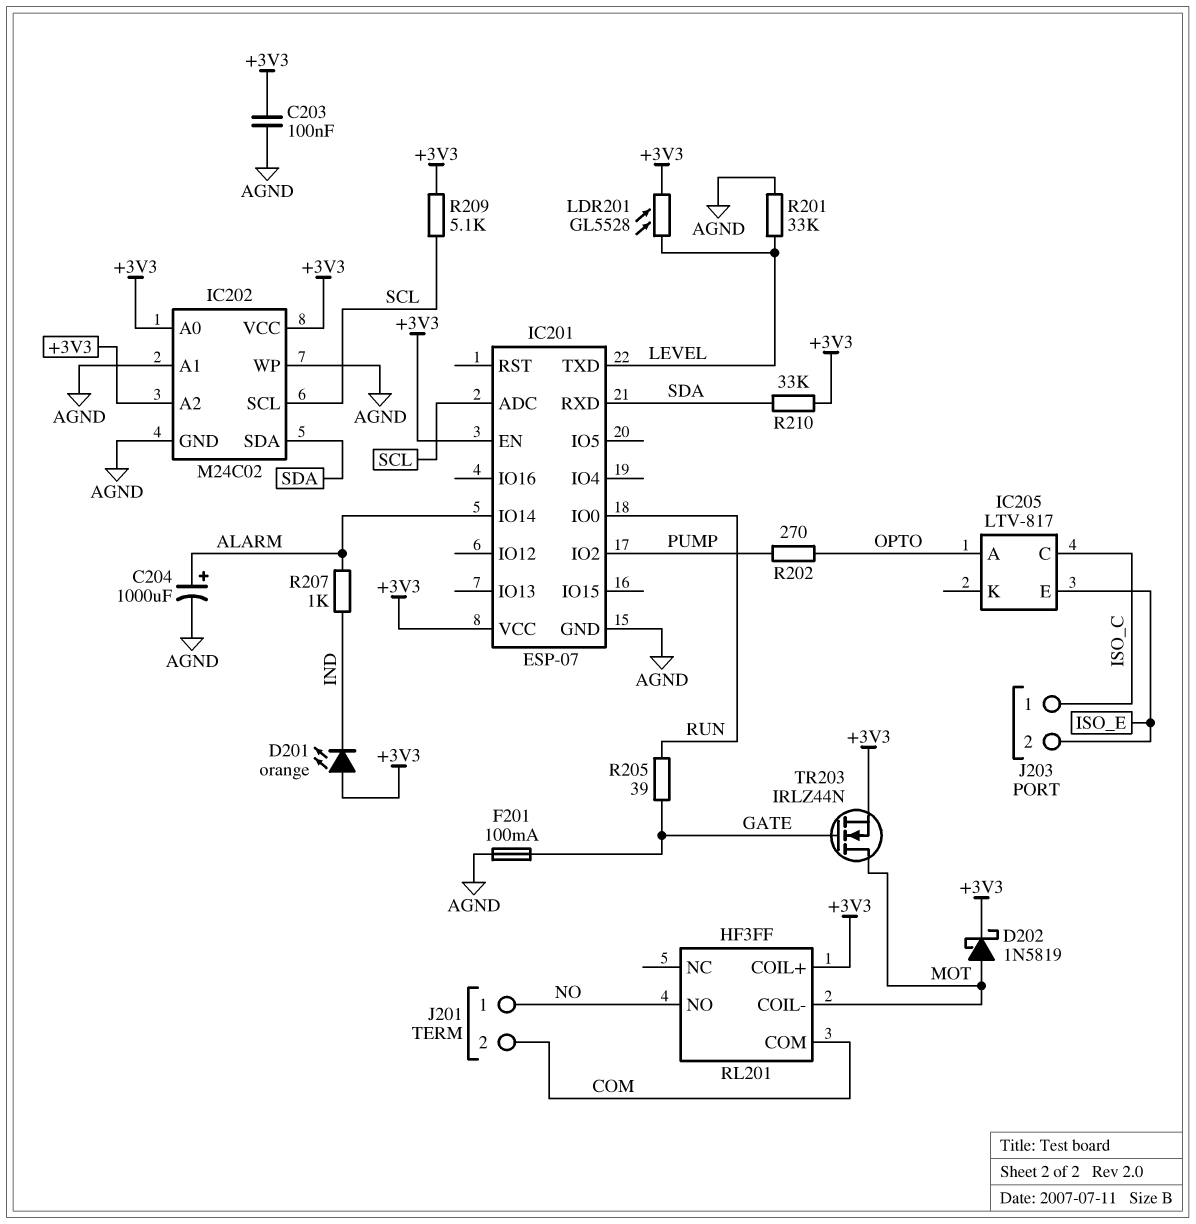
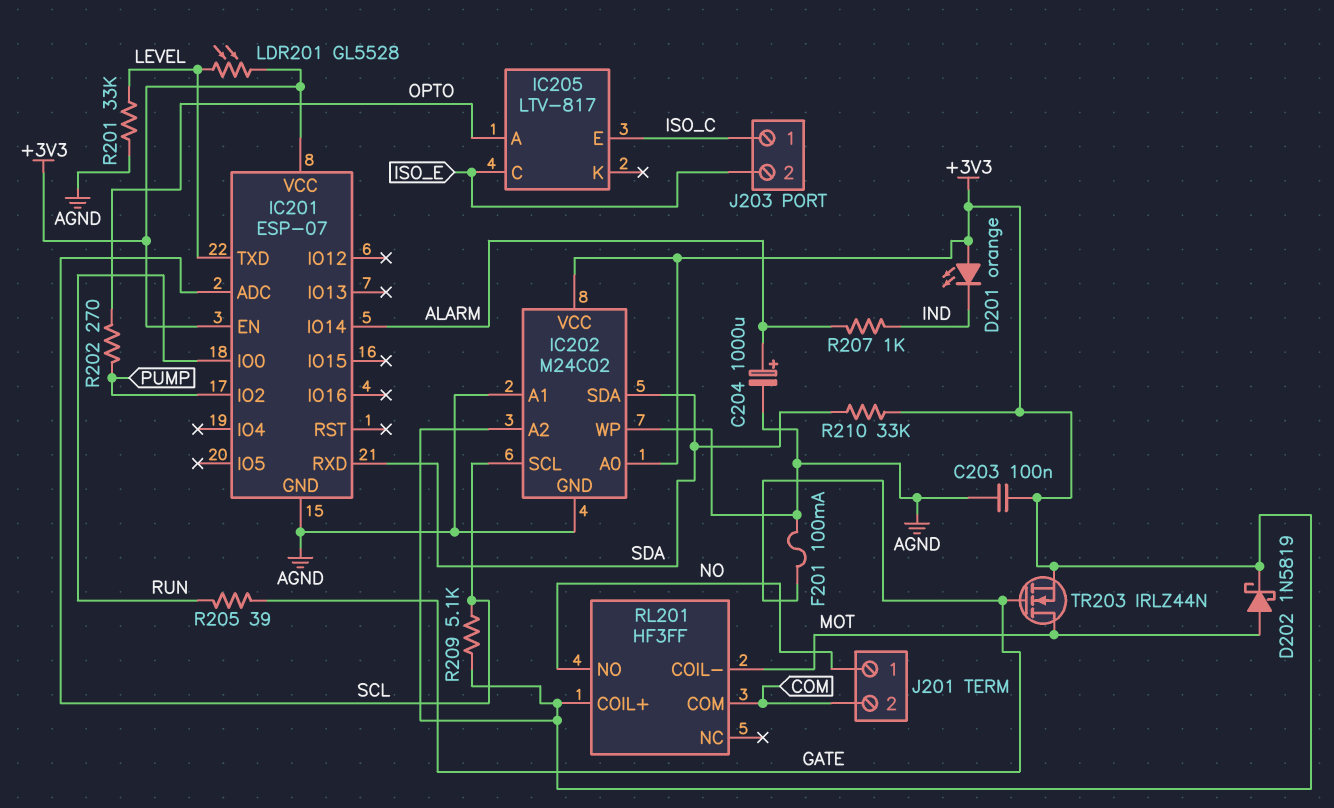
IC205 pin C: ISO_C -> ISO_E
IC205 pin E: ISO_E -> ISO_C

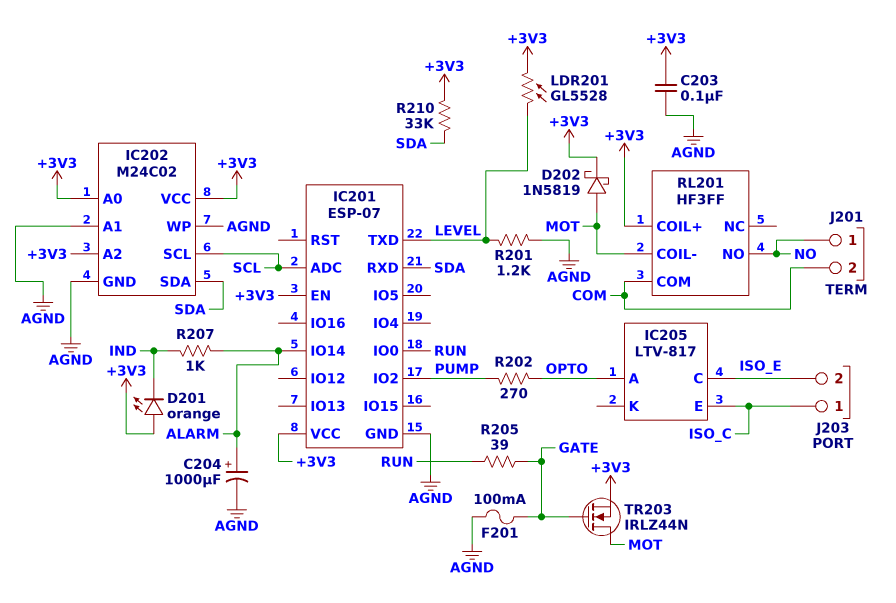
R201: 33k (AGND, LEVEL) -> 1.2k (AGND, LEVEL)
R209: 5.1k (+3V3, SCL) -> none

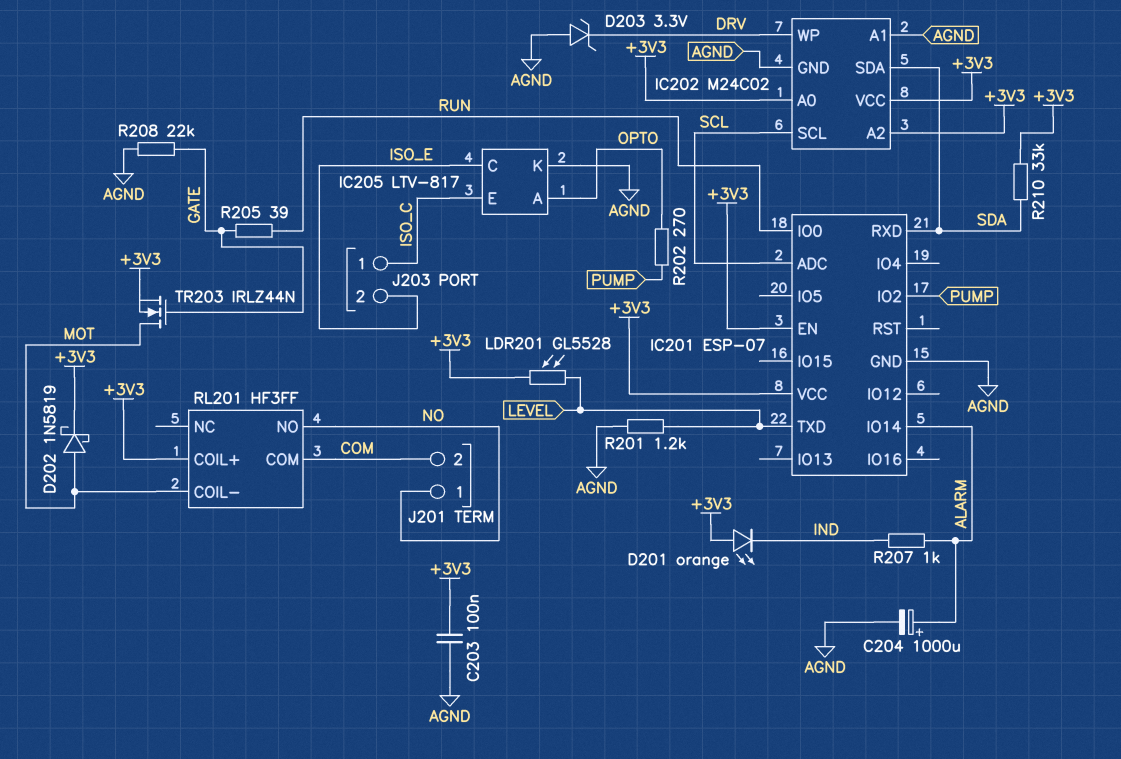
D203: none -> zener 3.3V (A AGND, K DRV)
F201: 100mA (AGND, GATE) -> none
IC202 pin WP: AGND -> DRV
IC205 pin K: none -> AGND
R208: none -> 22k (AGND, GATE)

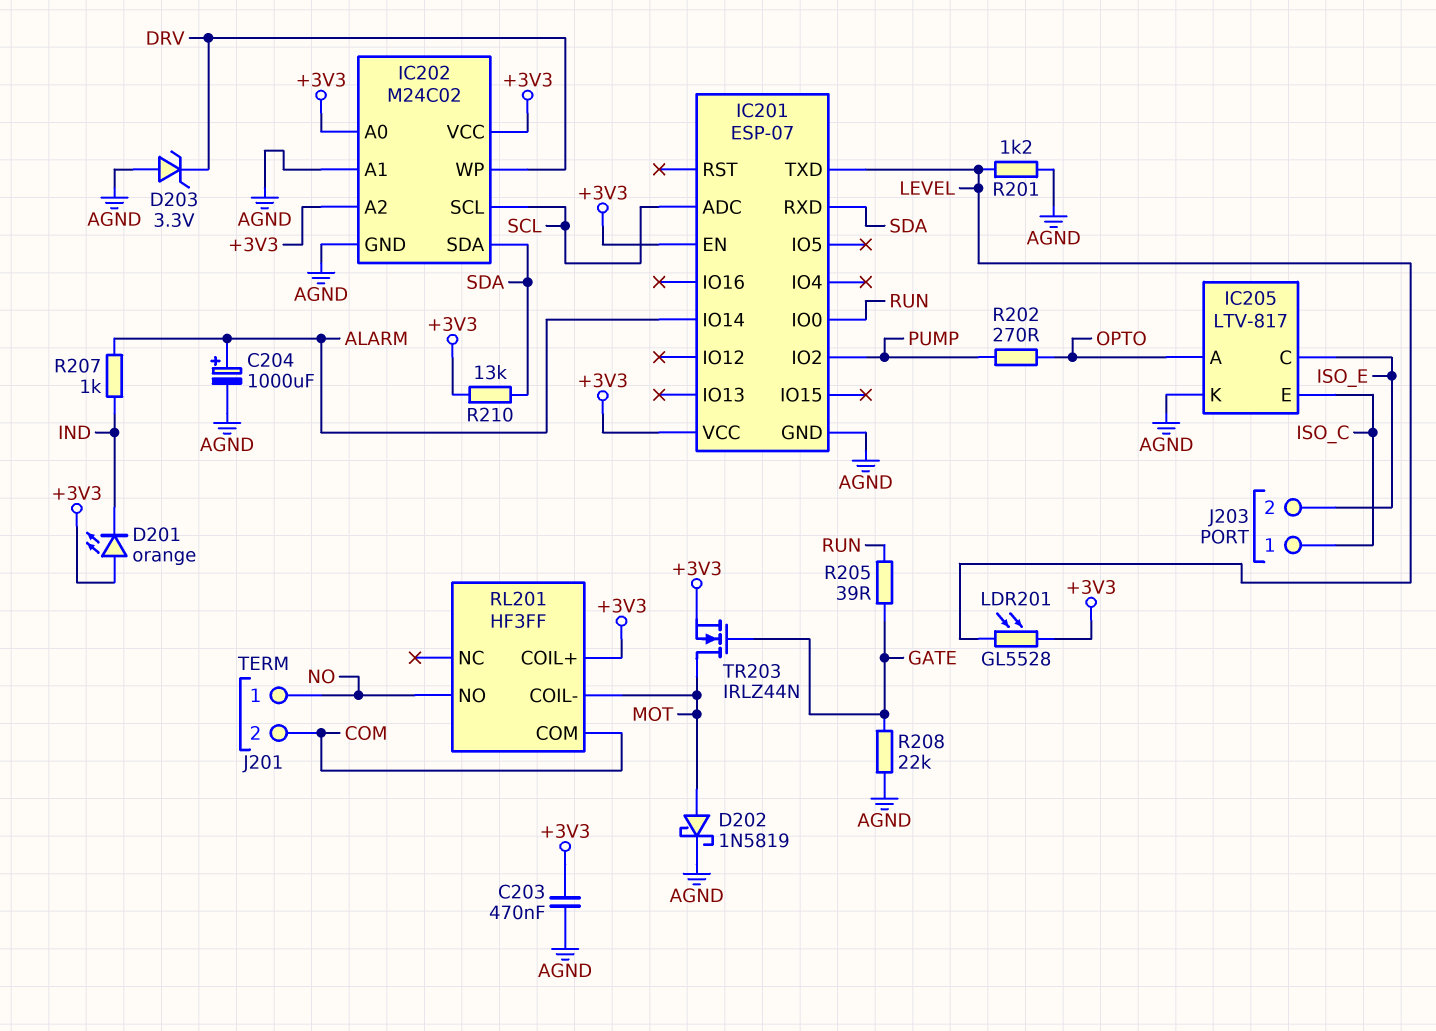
C203: 100nF (+3V3, AGND) -> 470nF (+3V3, AGND)
D202: schottky 1N5819 (A MOT, K +3V3) -> schottky 1N5819 (A MOT, K AGND)
R210: 33k (+3V3, SDA) -> 13k (+3V3, SDA)

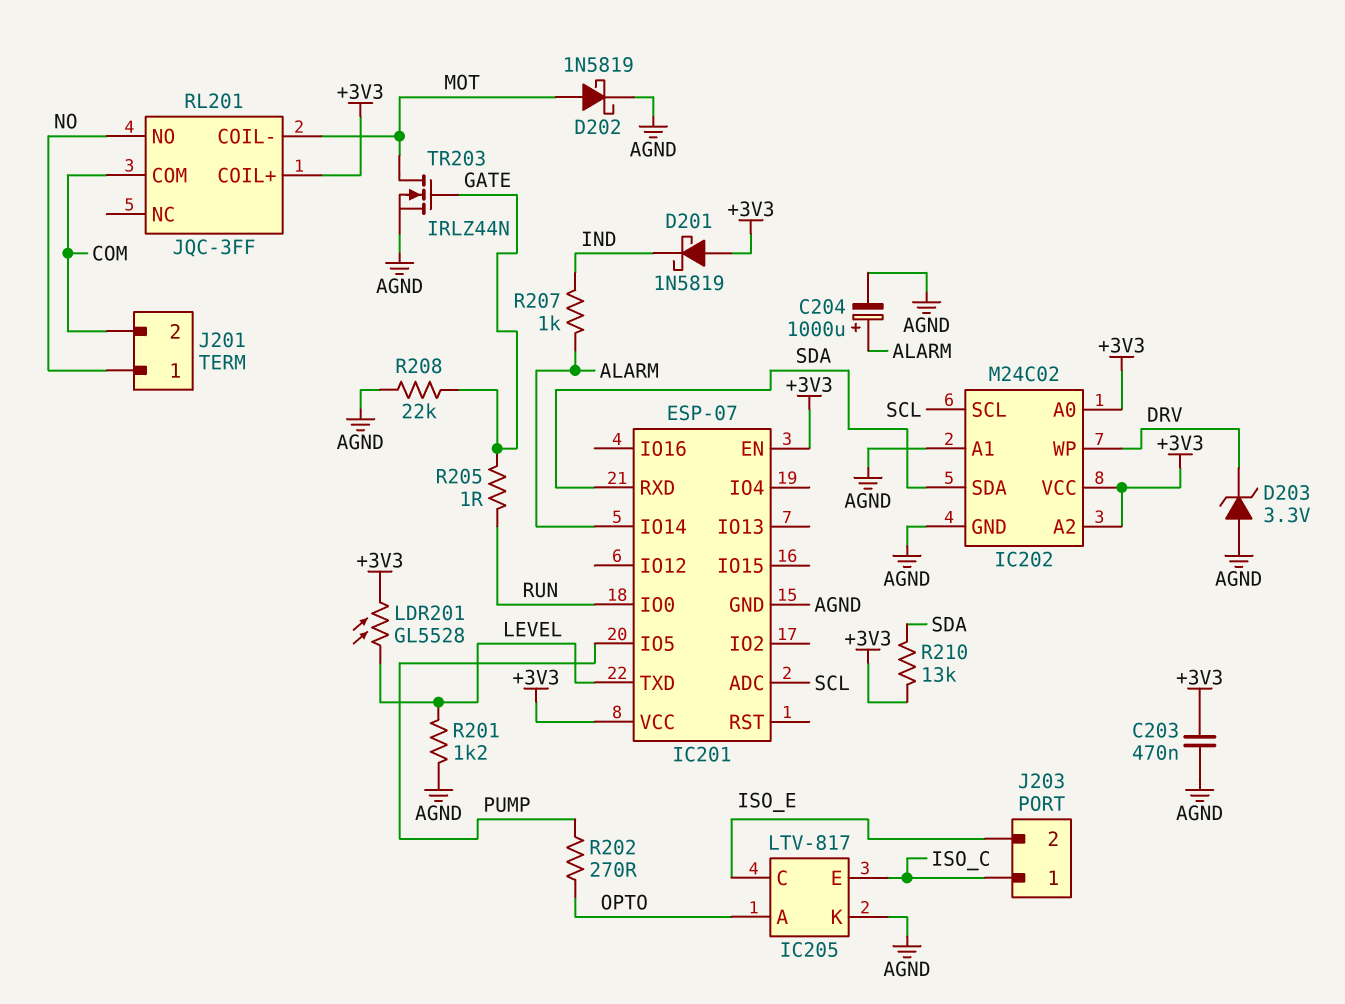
D201: LED orange (A +3V3, K IND) -> schottky 1N5819 (A +3V3, K IND)
IC201 pin IO2: PUMP -> none
IC201 pin IO5: none -> PUMP
R205: 39 (GATE, RUN) -> 1 (GATE, RUN)
RL201: HF3FF -> JQC-3FF
TR203: NMOS IRLZ44N (G GATE, D MOT, S +3V3) -> NMOS IRLZ44N (G GATE, D MOT, S AGND)

